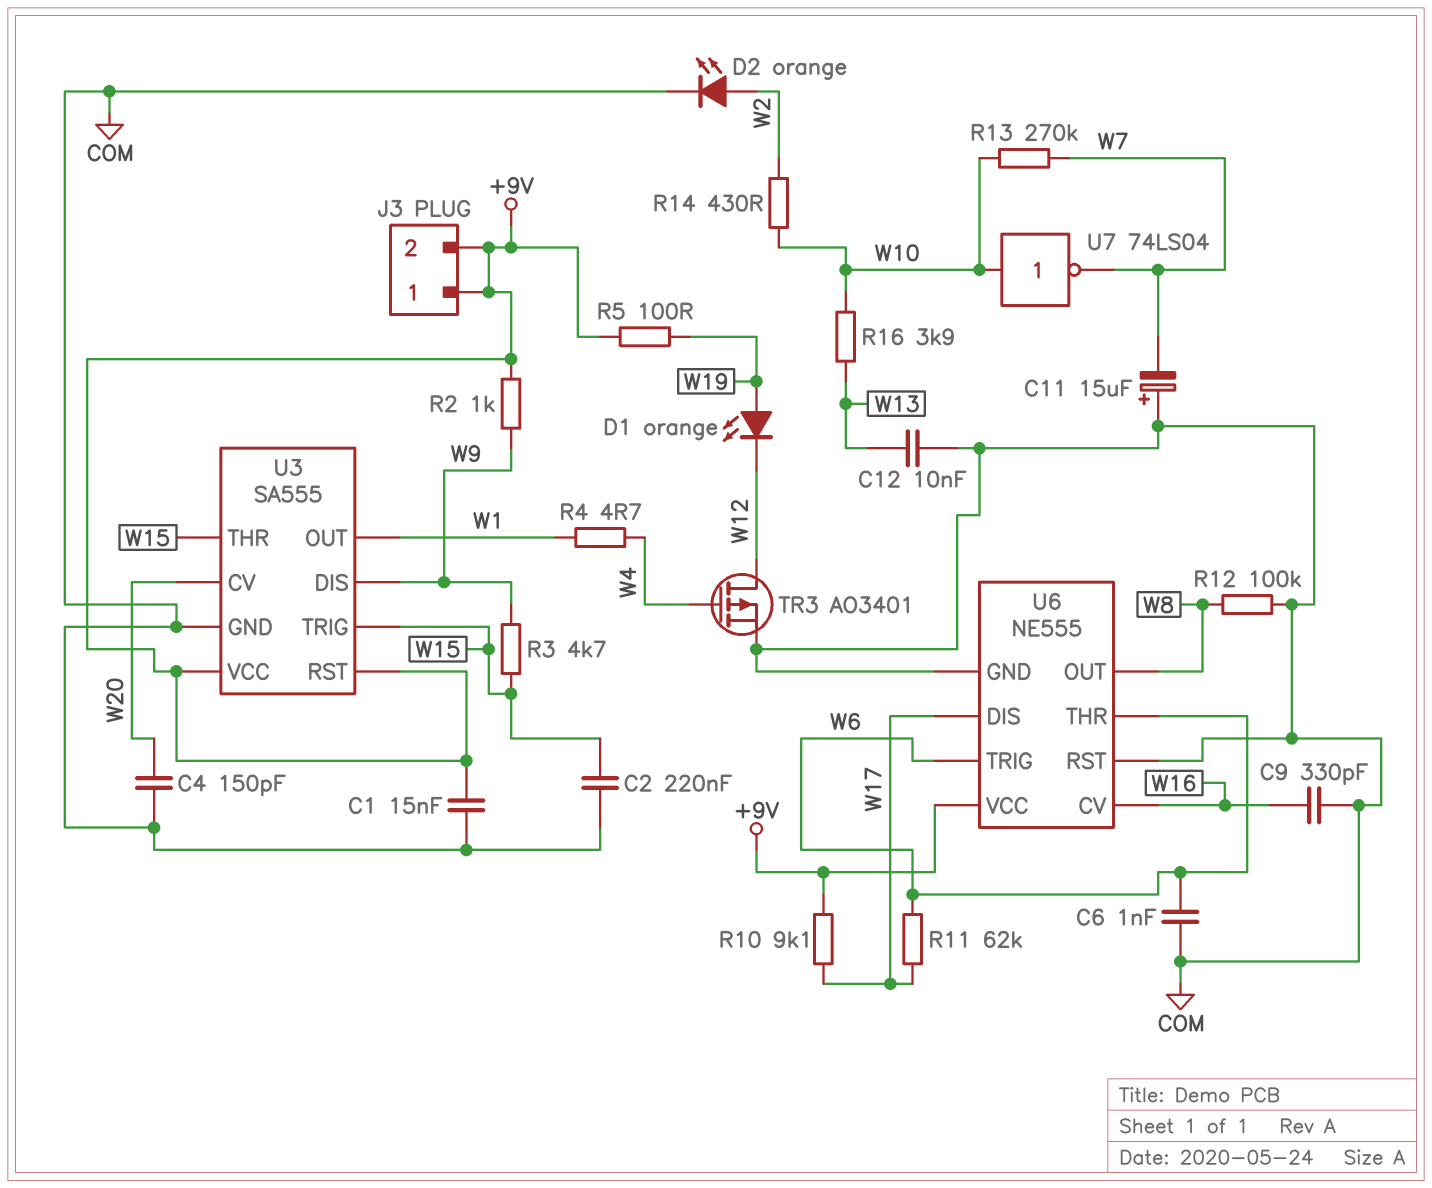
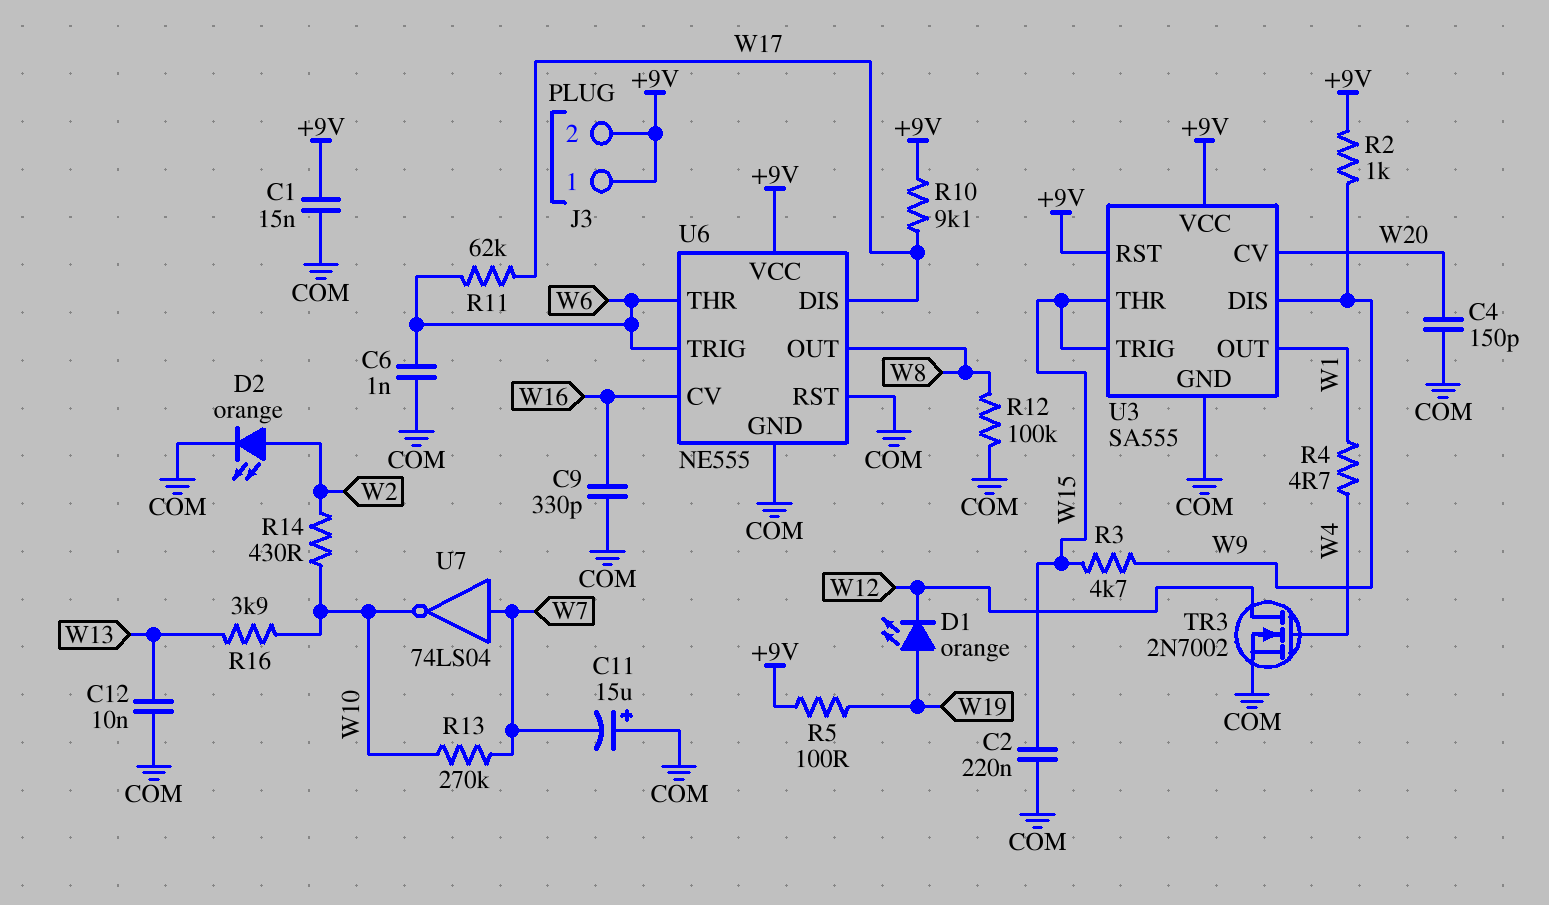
TR3: PMOS AO3401 (G W4, D W12, S COM) -> NMOS 2N7002 (G W4, D W12, S COM)
U7: NOT 74LS04 (in W10, out W7) -> NOT 74LS04 (in W7, out W10)

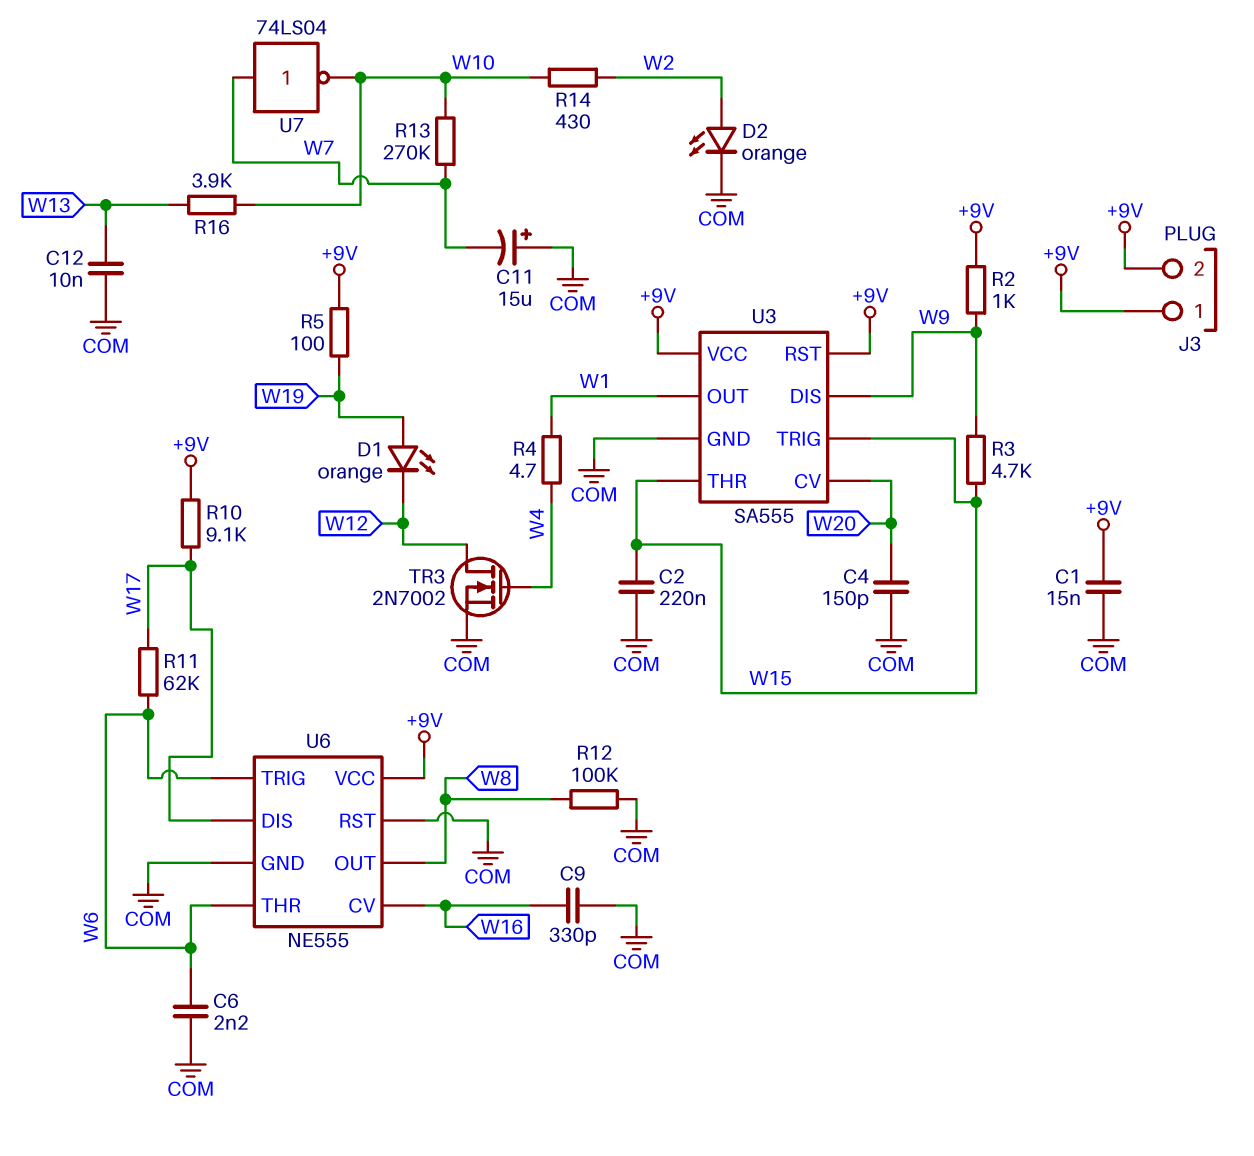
C6: 1nF (COM, W6) -> 2.2nF (COM, W6)

